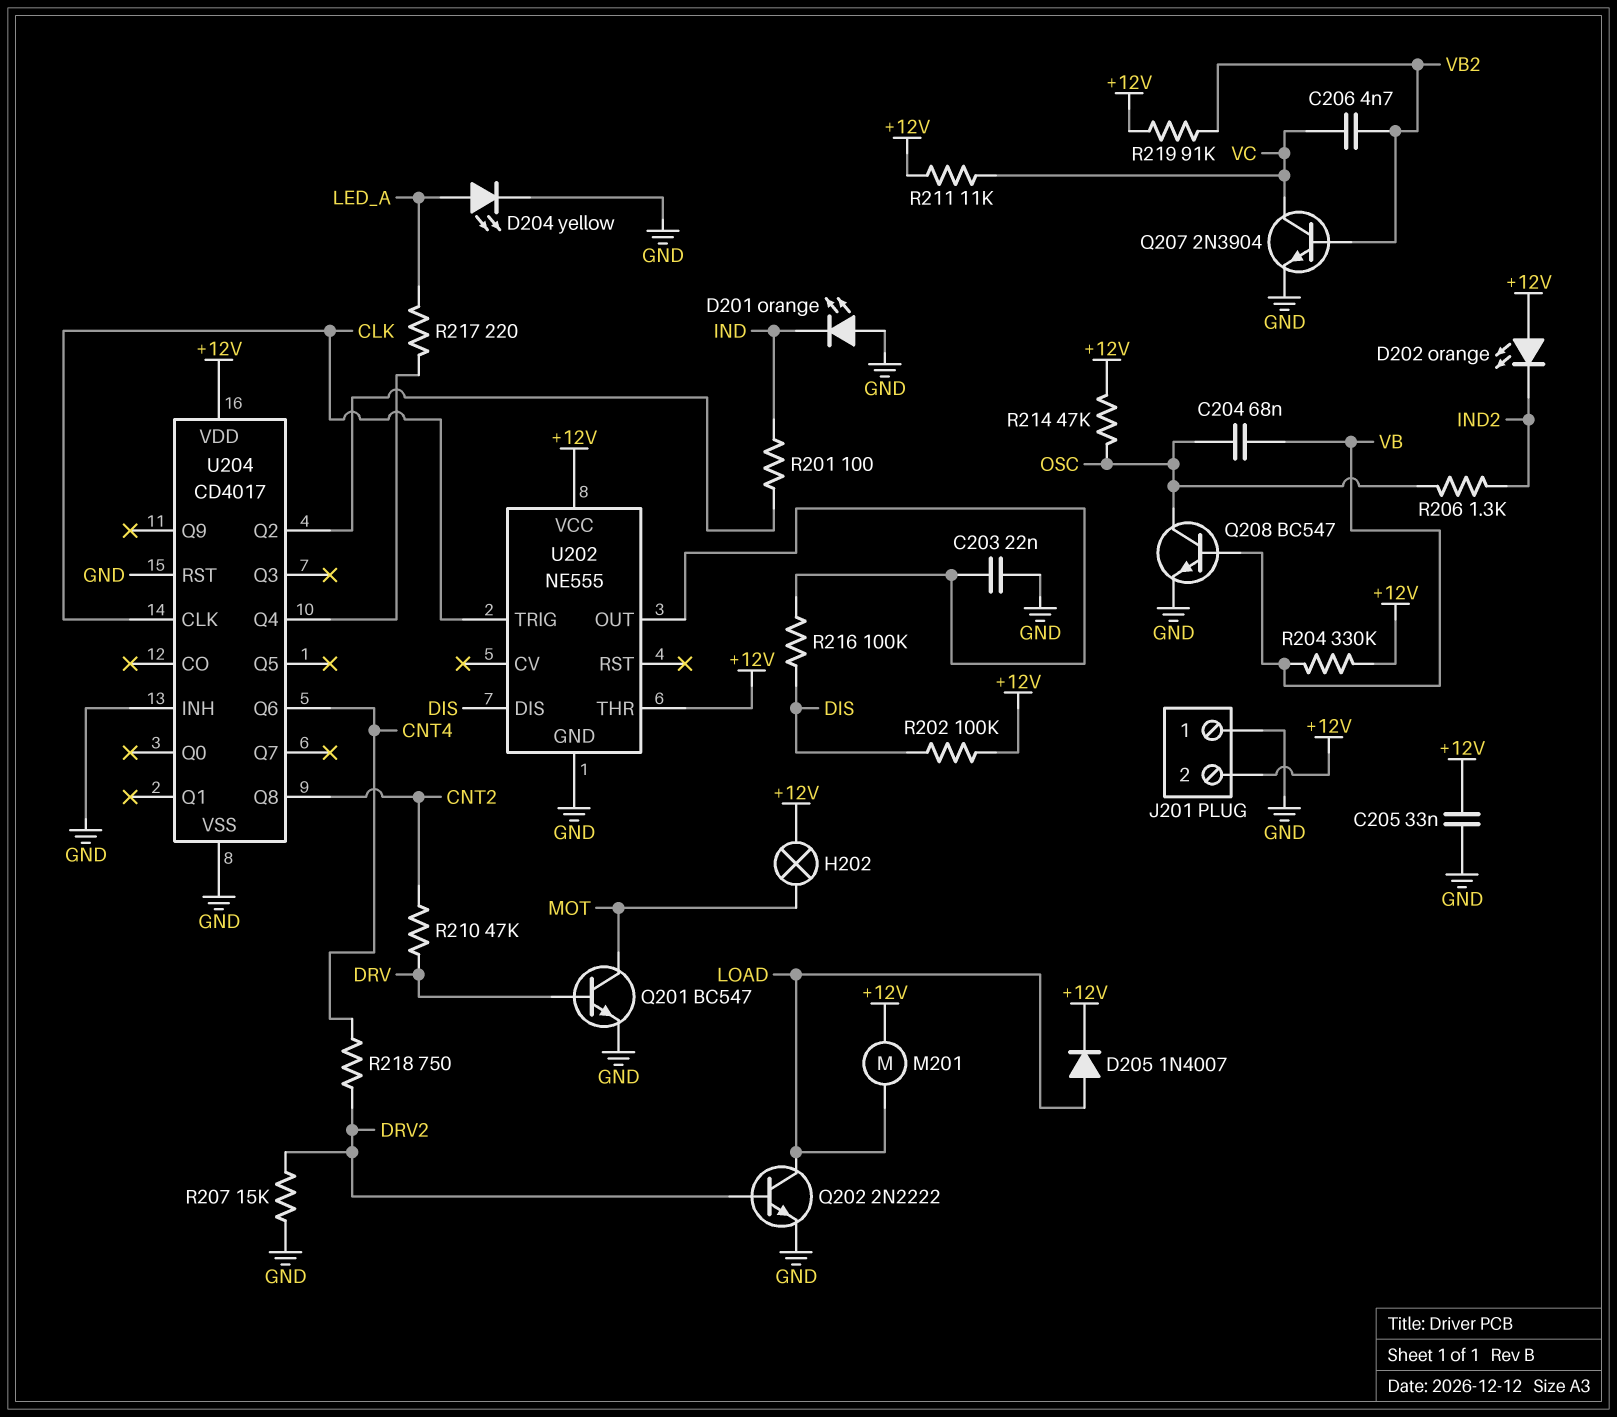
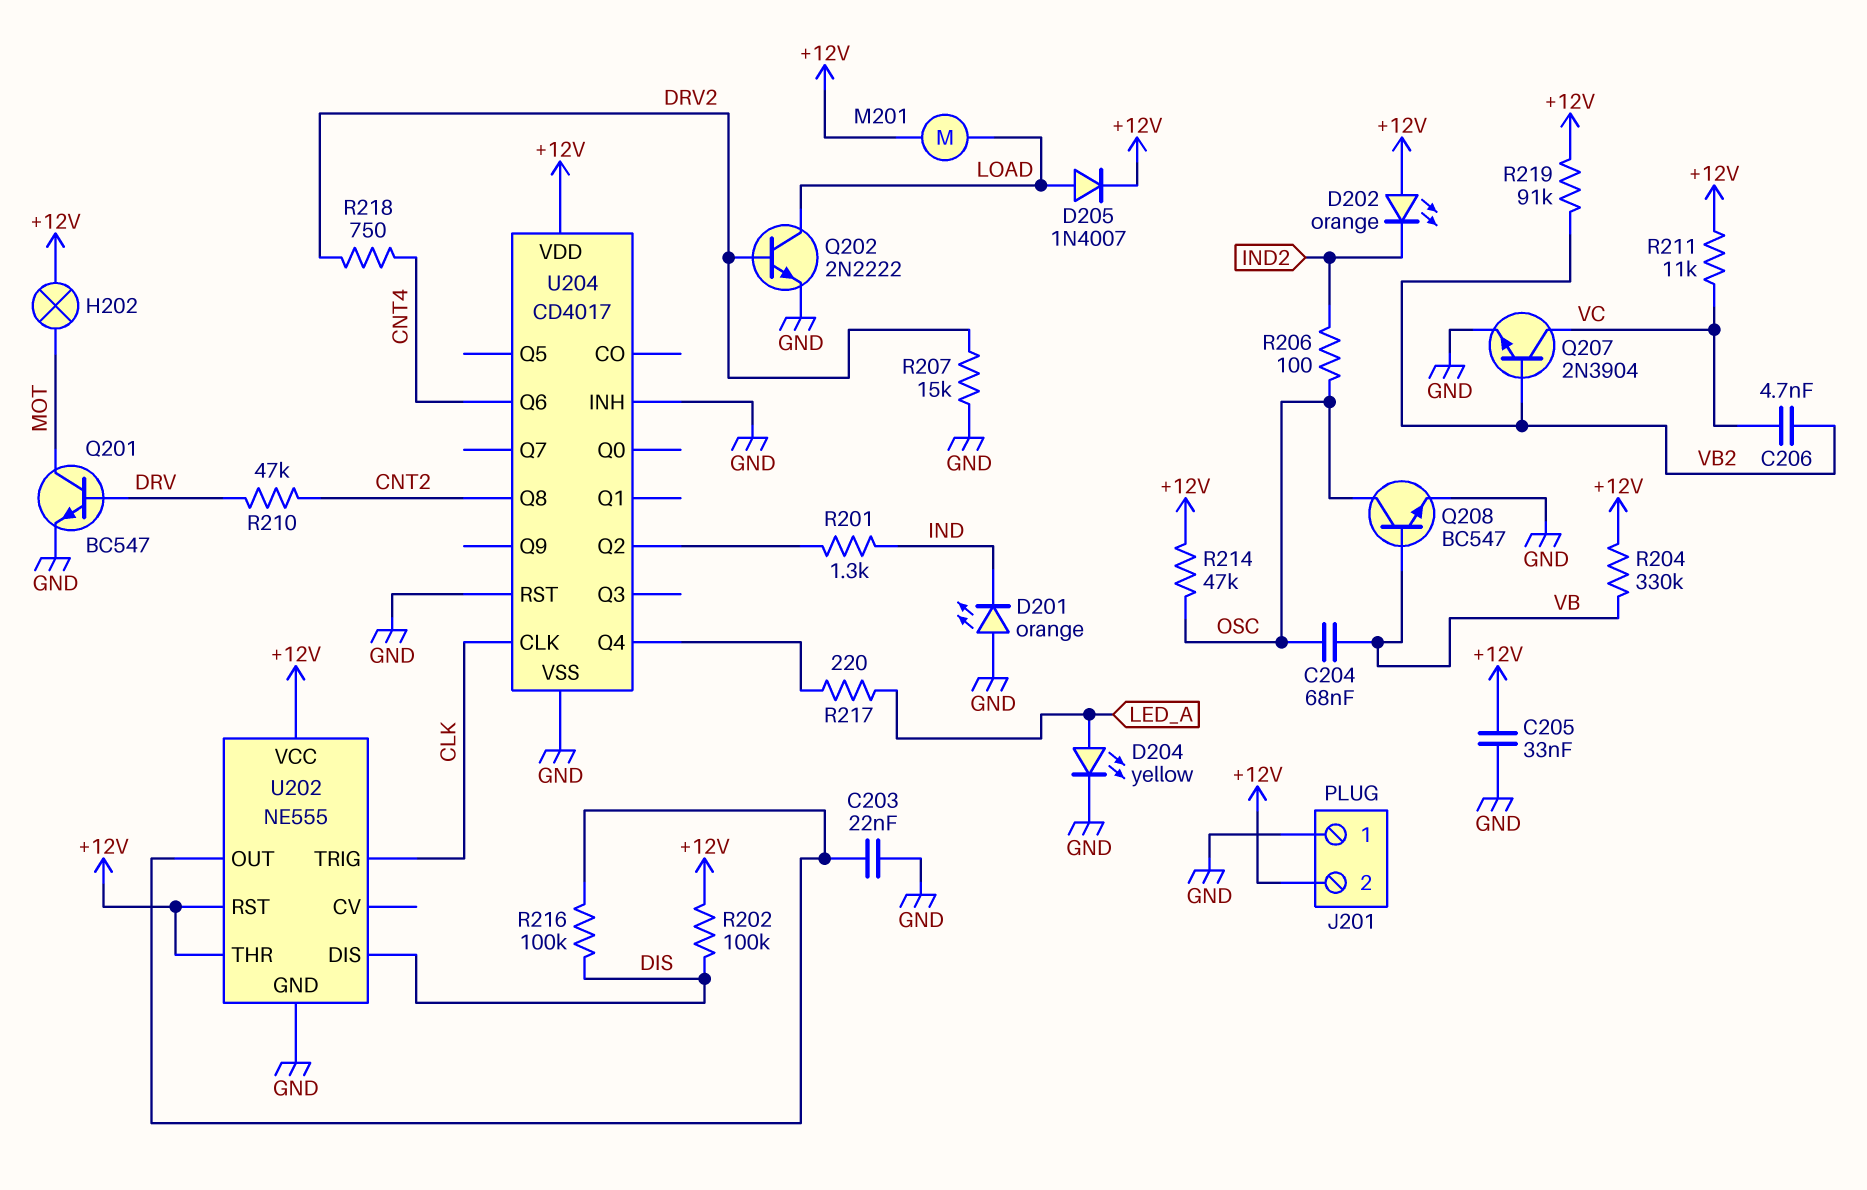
R201: 100 (IND, U204/Q2) -> 1.3k (IND, U204/Q2)
R206: 1.3k (IND2, OSC) -> 100 (IND2, OSC)
U202 pin RST: none -> +12V

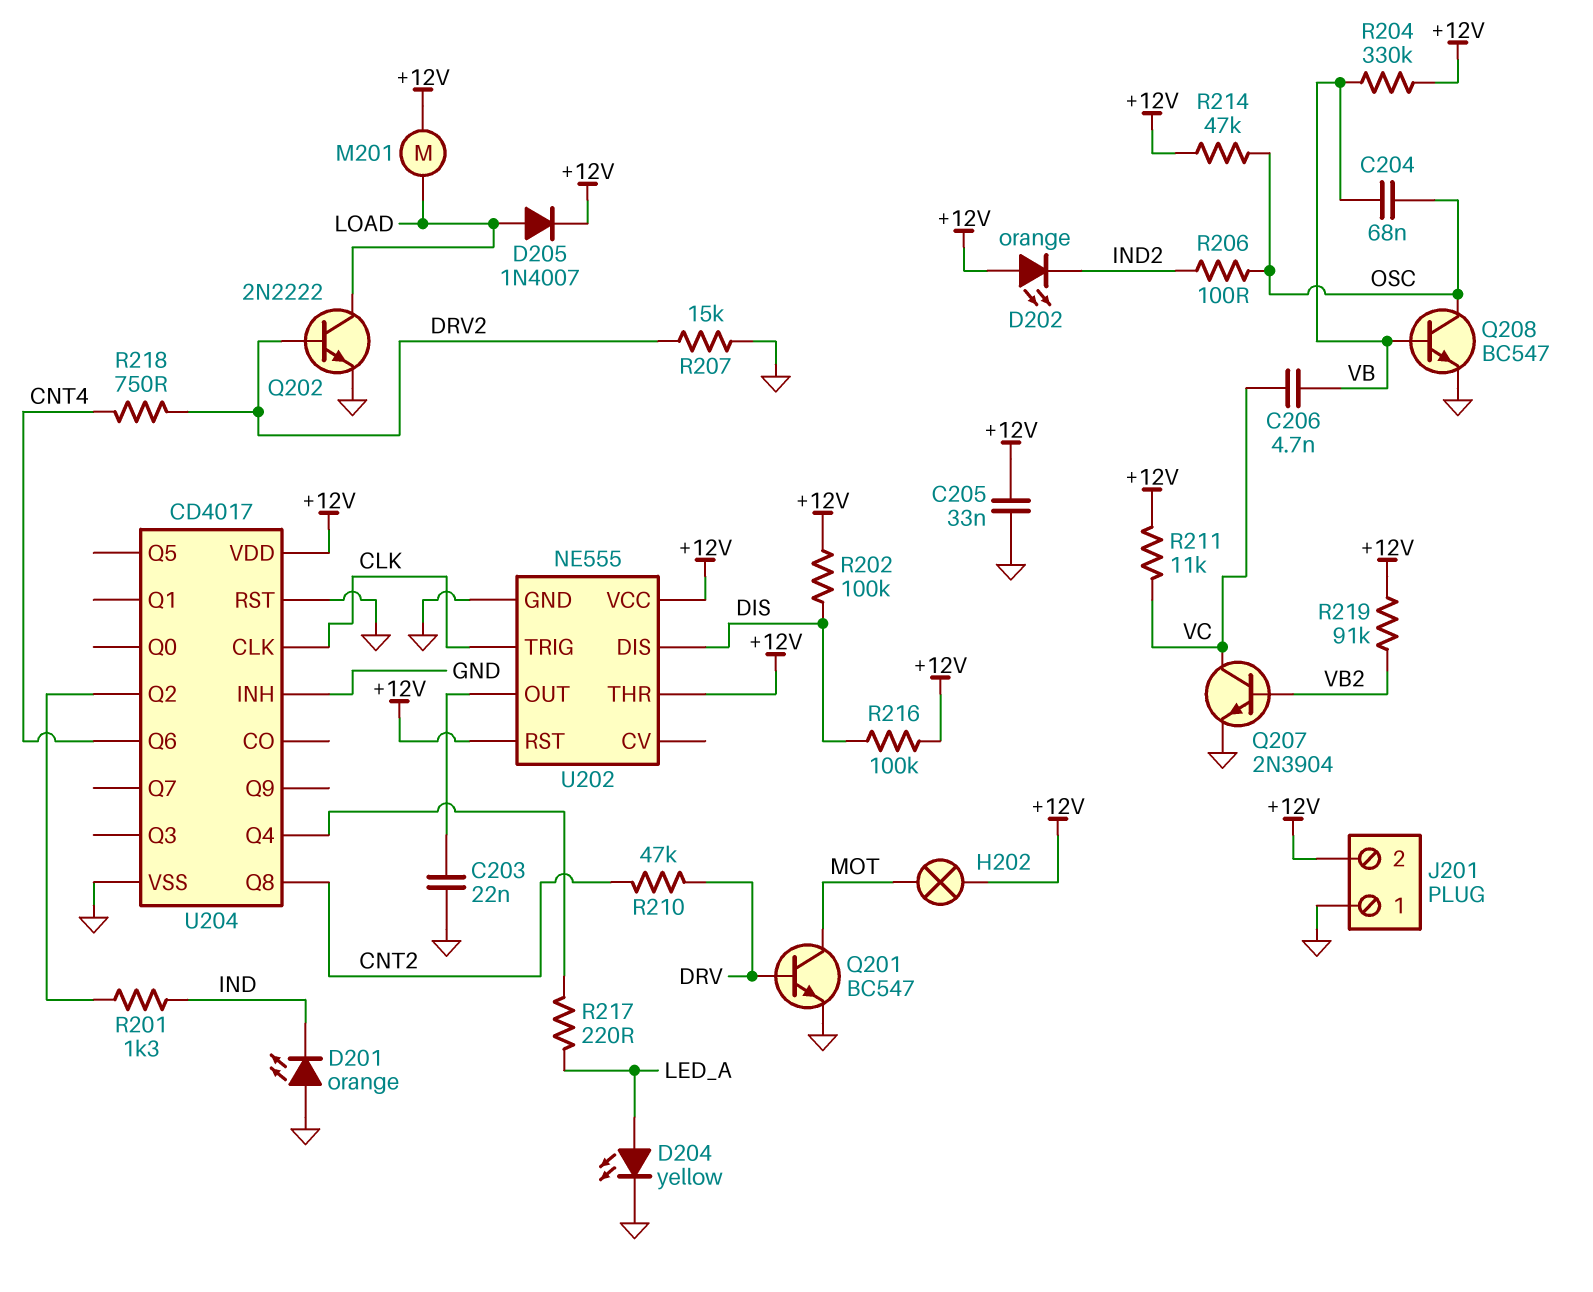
C206: 4.7nF (VB2, VC) -> 4.7nF (VB, VC)
R216: 100k (DIS, U202/OUT) -> 100k (+12V, DIS)

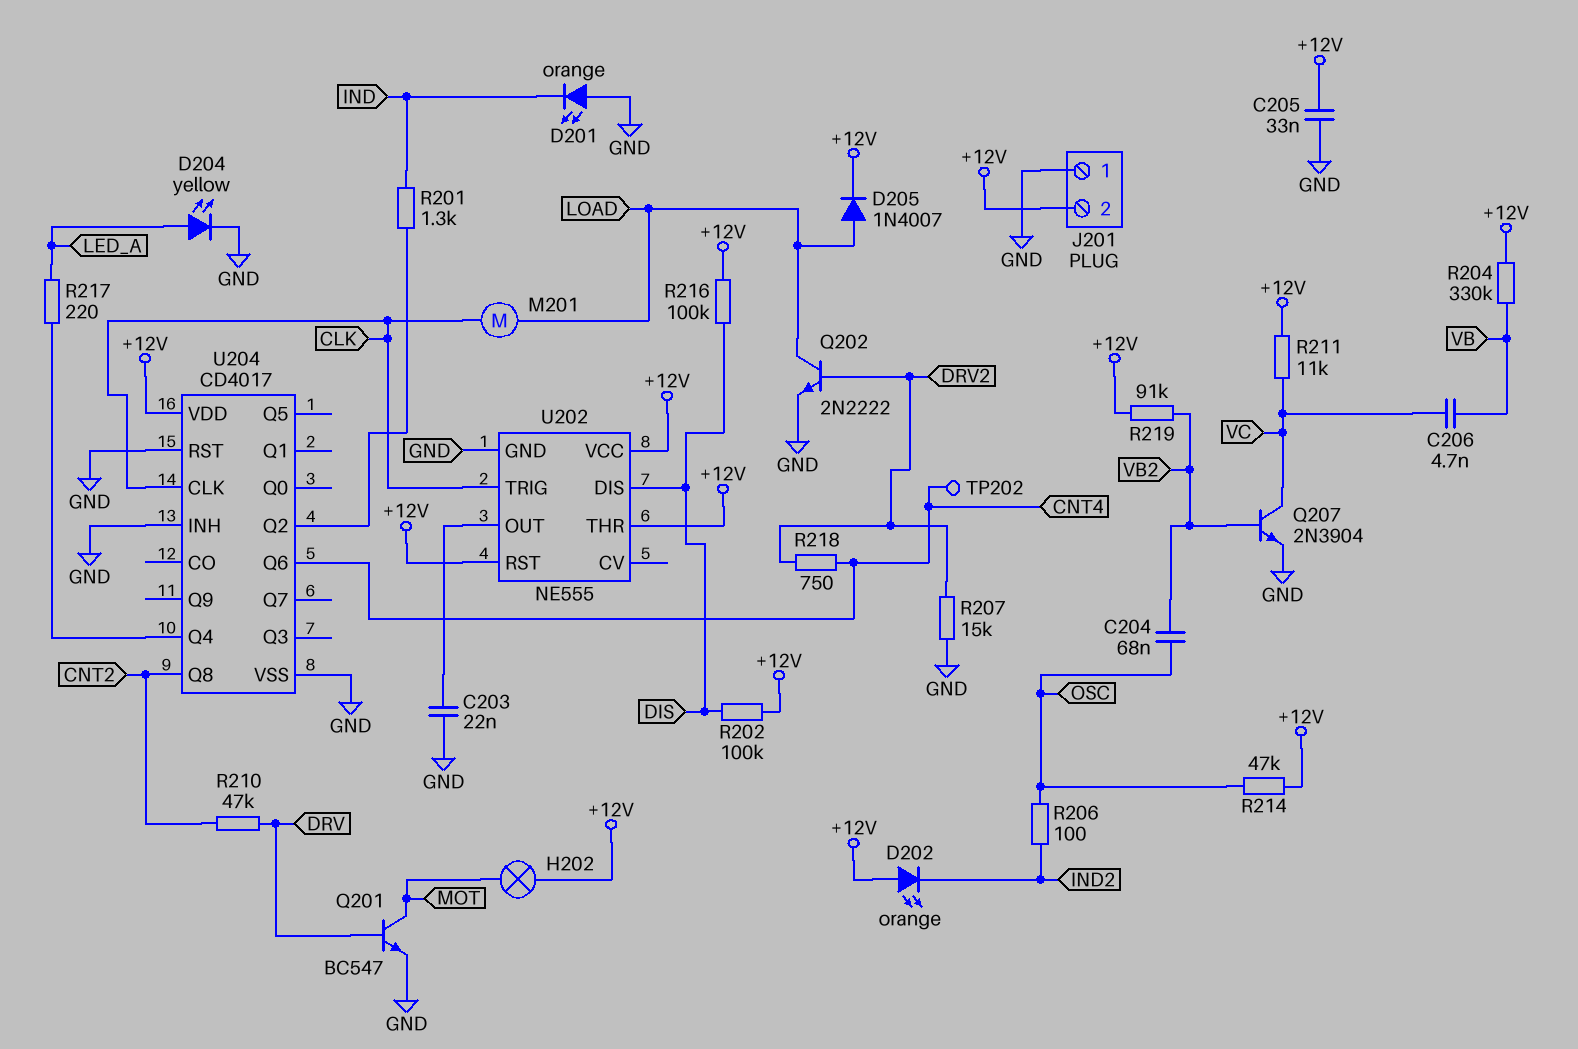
C204: 68nF (OSC, VB) -> 68nF (OSC, VB2)
M201: motor (+12V, LOAD) -> motor (CLK, LOAD)
Q208: NPN BC547 (B VB, C OSC, E GND) -> none
TP202: none -> test point (CNT4)

